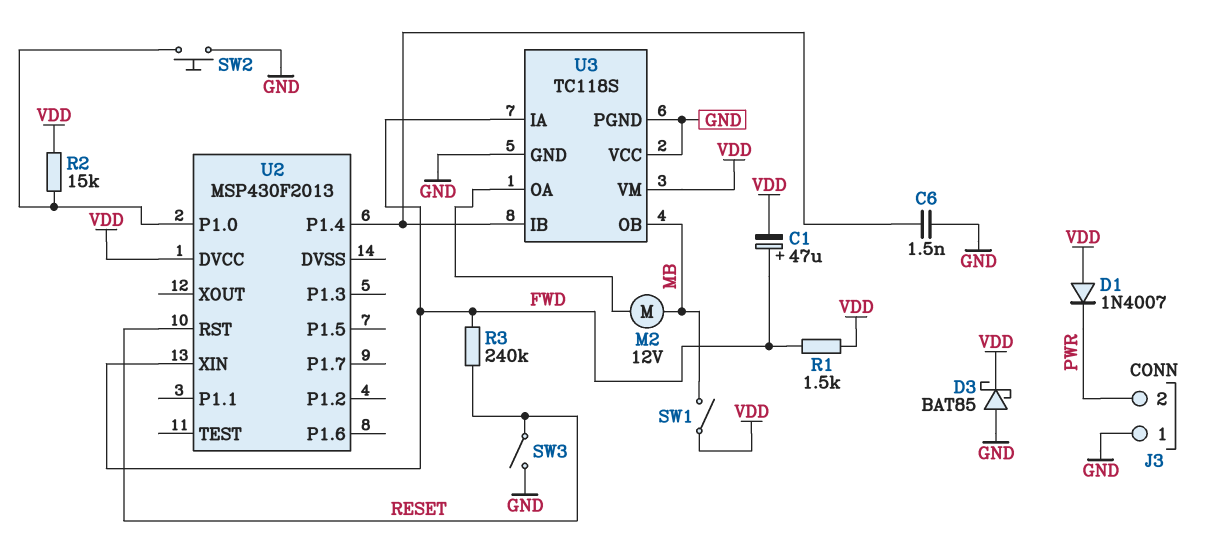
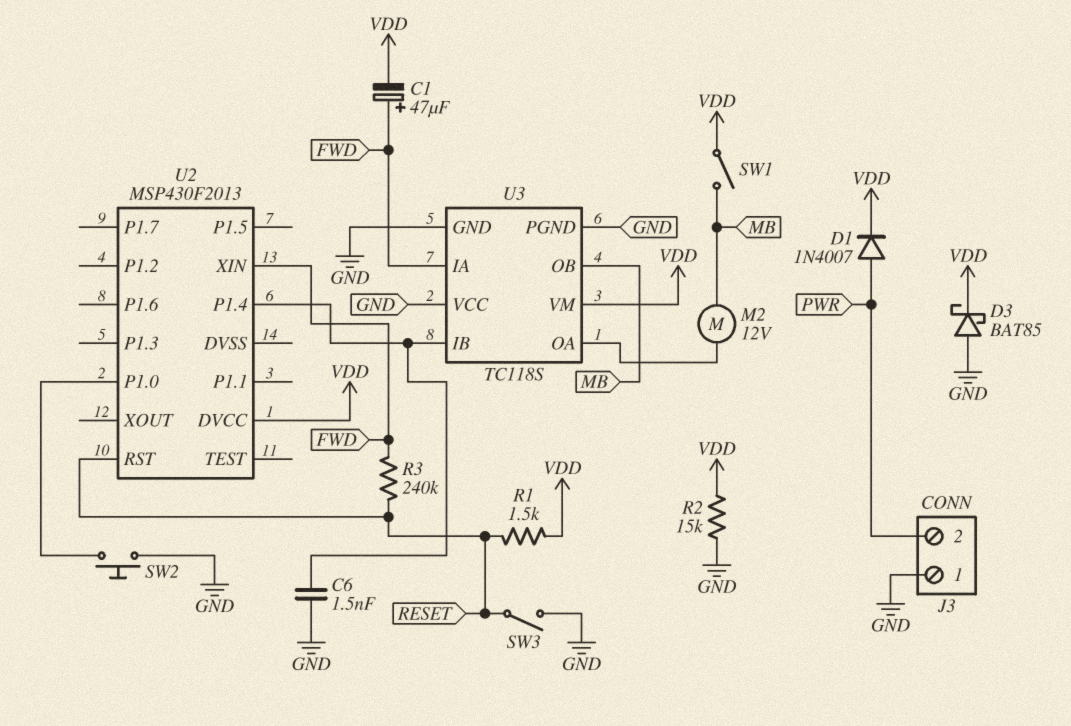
D1: diode 1N4007 (A VDD, K PWR) -> diode 1N4007 (A PWR, K VDD)
R1: 1.5k (FWD, VDD) -> 1.5k (RESET, VDD)
R2: 15k (U2/P1.0, VDD) -> 15k (GND, VDD)

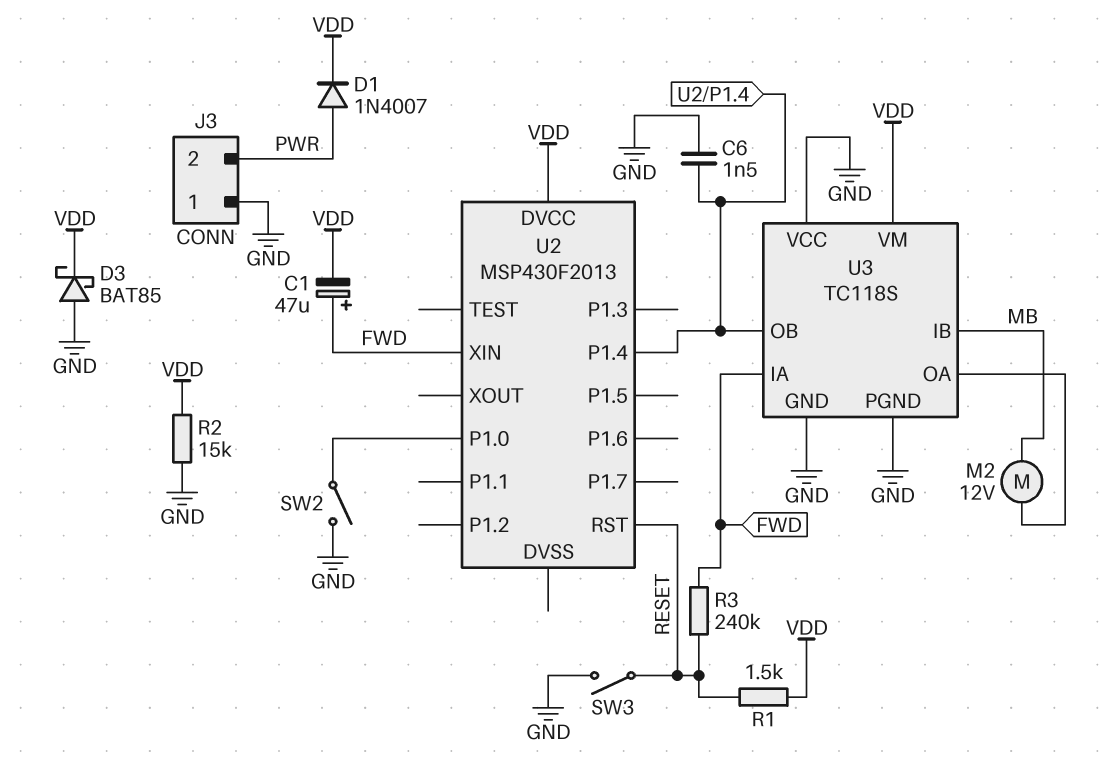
SW1: switch (MB, VDD) -> none
SW2: button (GND, U2/P1.0) -> switch (GND, U2/P1.0)
U3 pin IB: U2/P1.4 -> MB
U3 pin OB: MB -> U2/P1.4

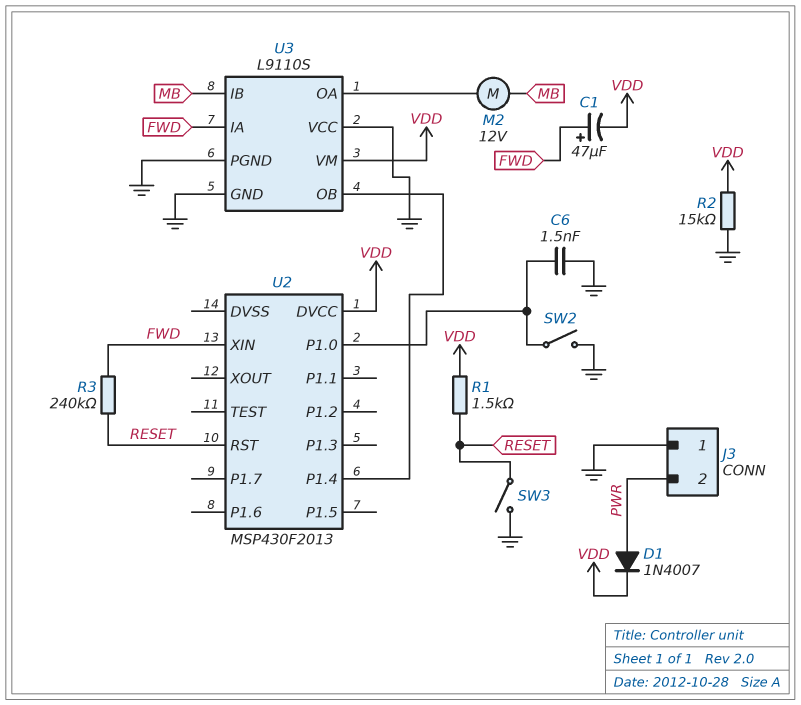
C6: 1.5nF (GND, U2/P1.4) -> 1.5nF (GND, U2/P1.0)
D3: schottky BAT85 (A GND, K VDD) -> none
U3: TC118S -> L9110S

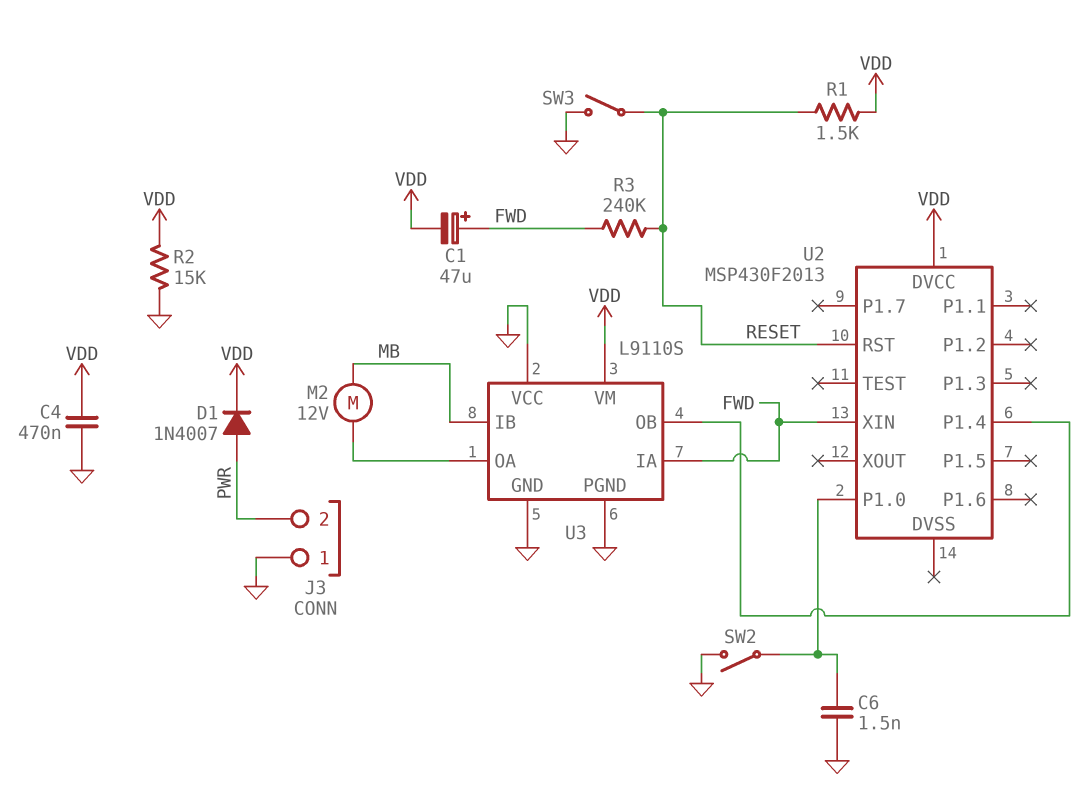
C4: none -> 470nF (GND, VDD)

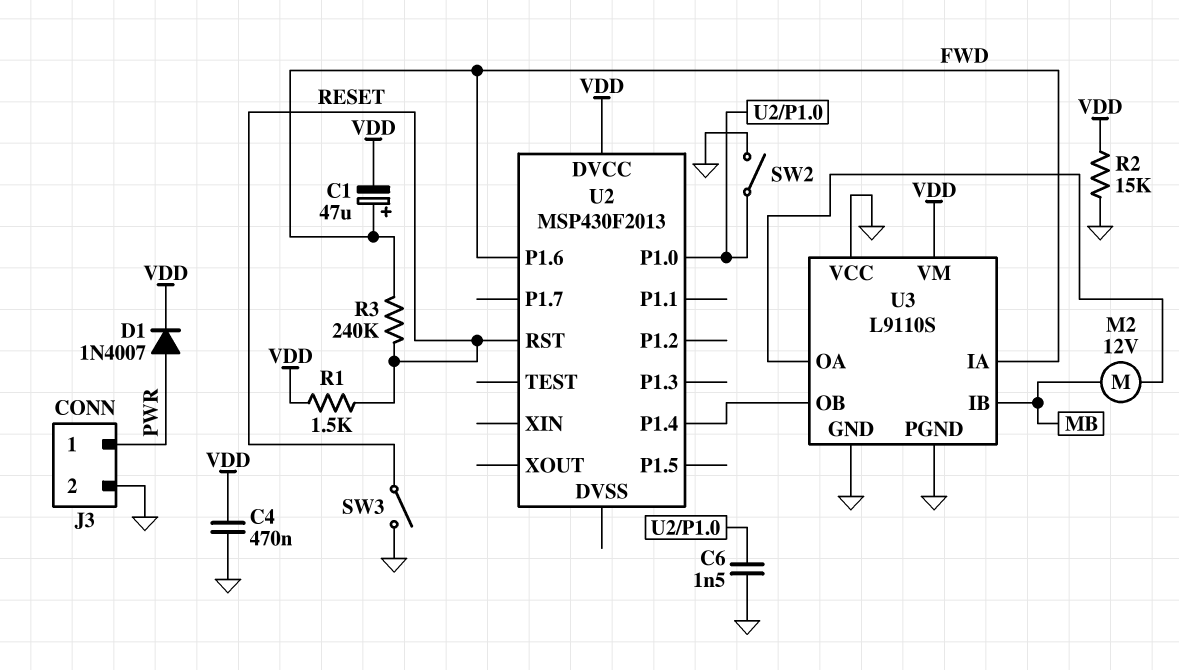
J3 pin 1: GND -> PWR
J3 pin 2: PWR -> GND
U2 pin P1.6: none -> FWD
U2 pin XIN: FWD -> none

